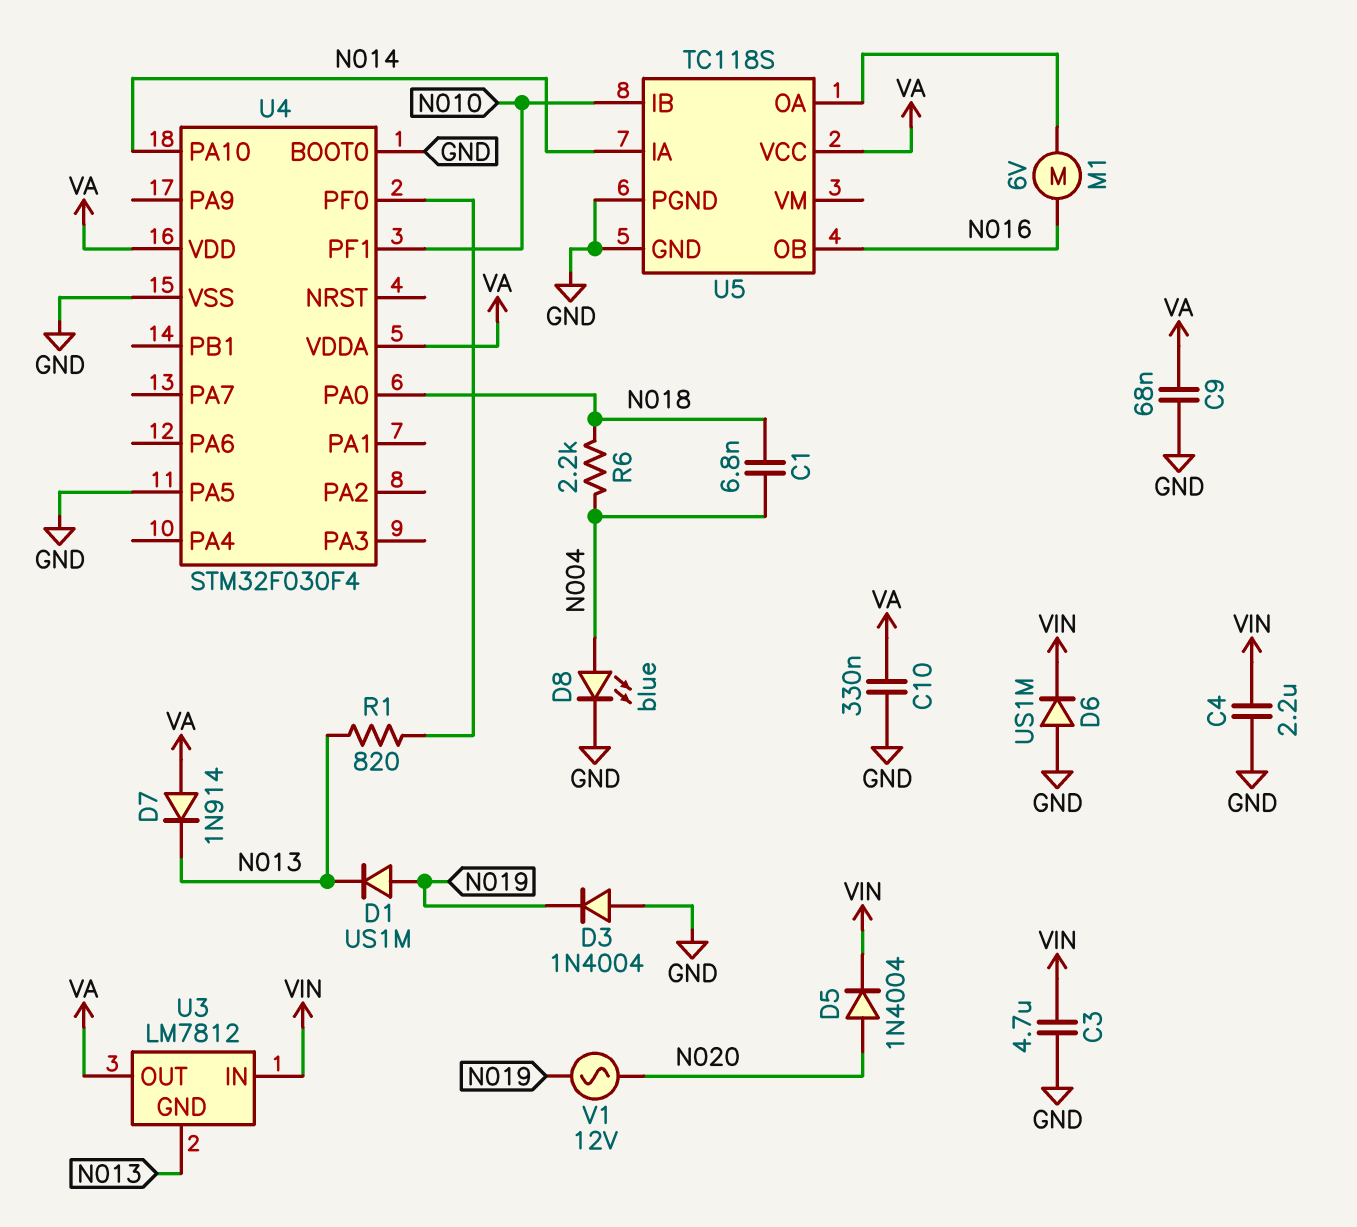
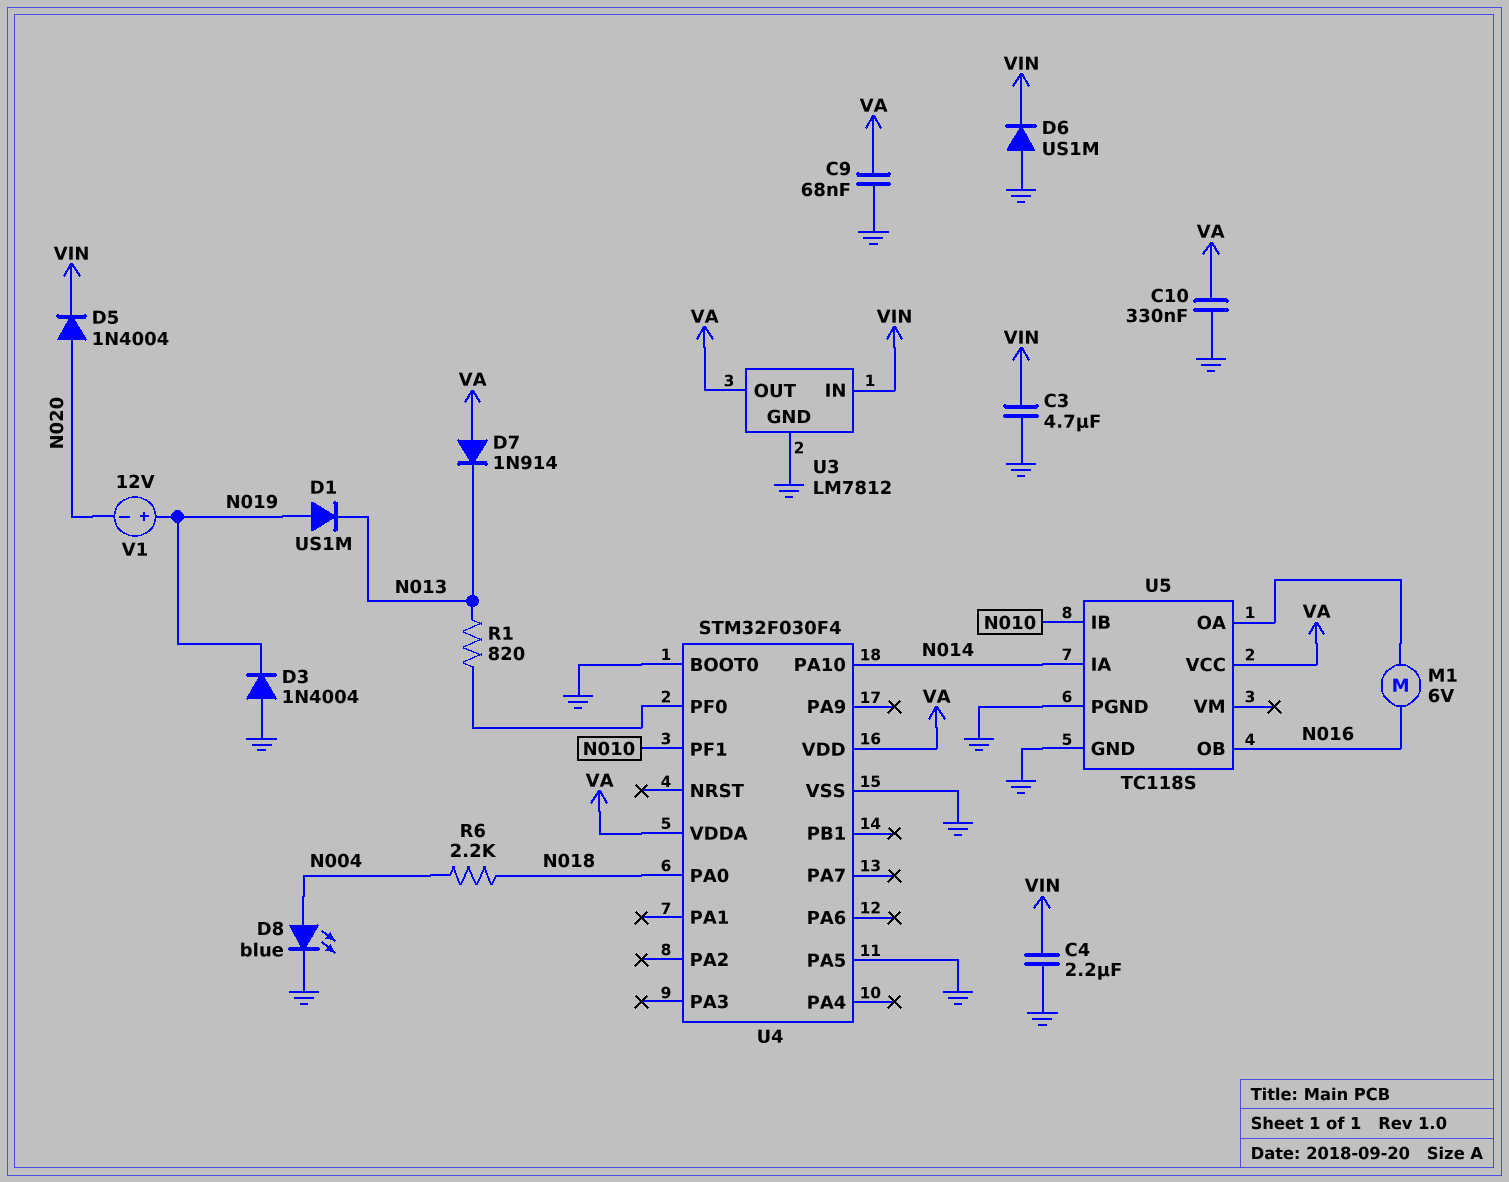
C1: 6.8nF (N004, N018) -> none
U3 pin GND: N013 -> GND
V1: AC 12V (N019, N020) -> 12V (plus N019, minus N020)

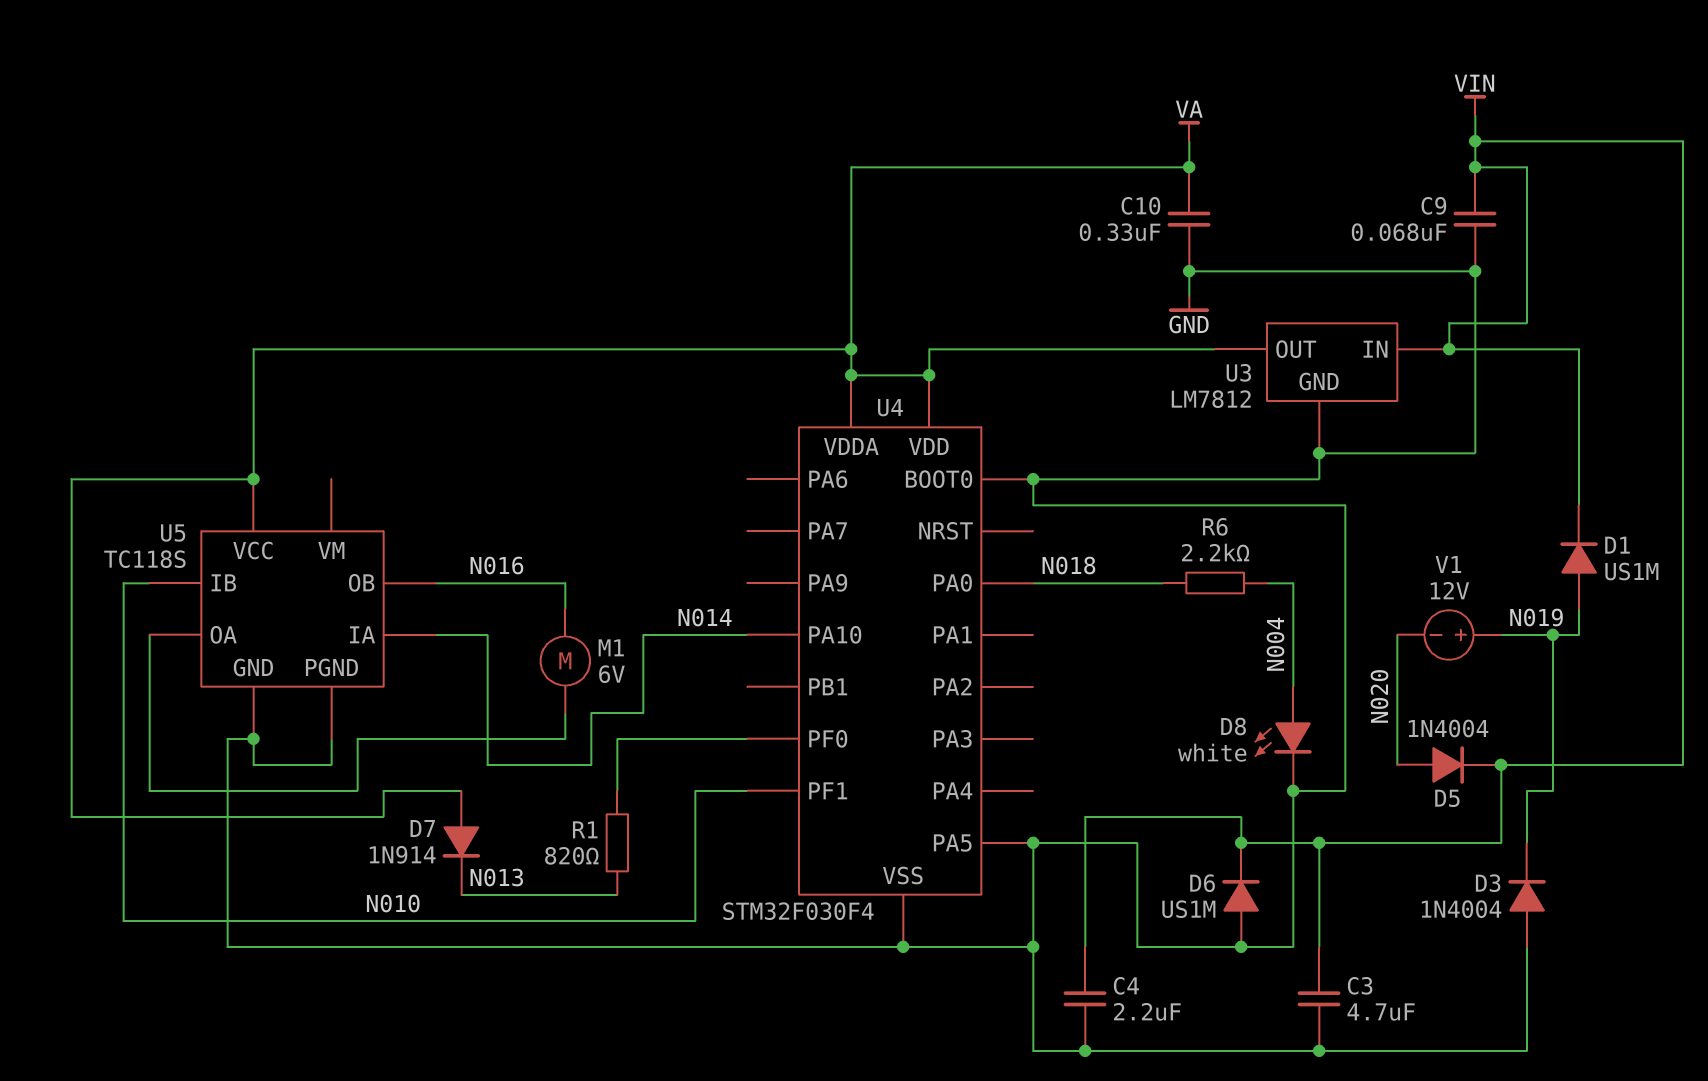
C9: 68nF (GND, VA) -> 68nF (GND, VIN)
D1: diode US1M (A N019, K N013) -> diode US1M (A N019, K VIN)
D8: LED blue (A N004, K GND) -> LED white (A N004, K GND)

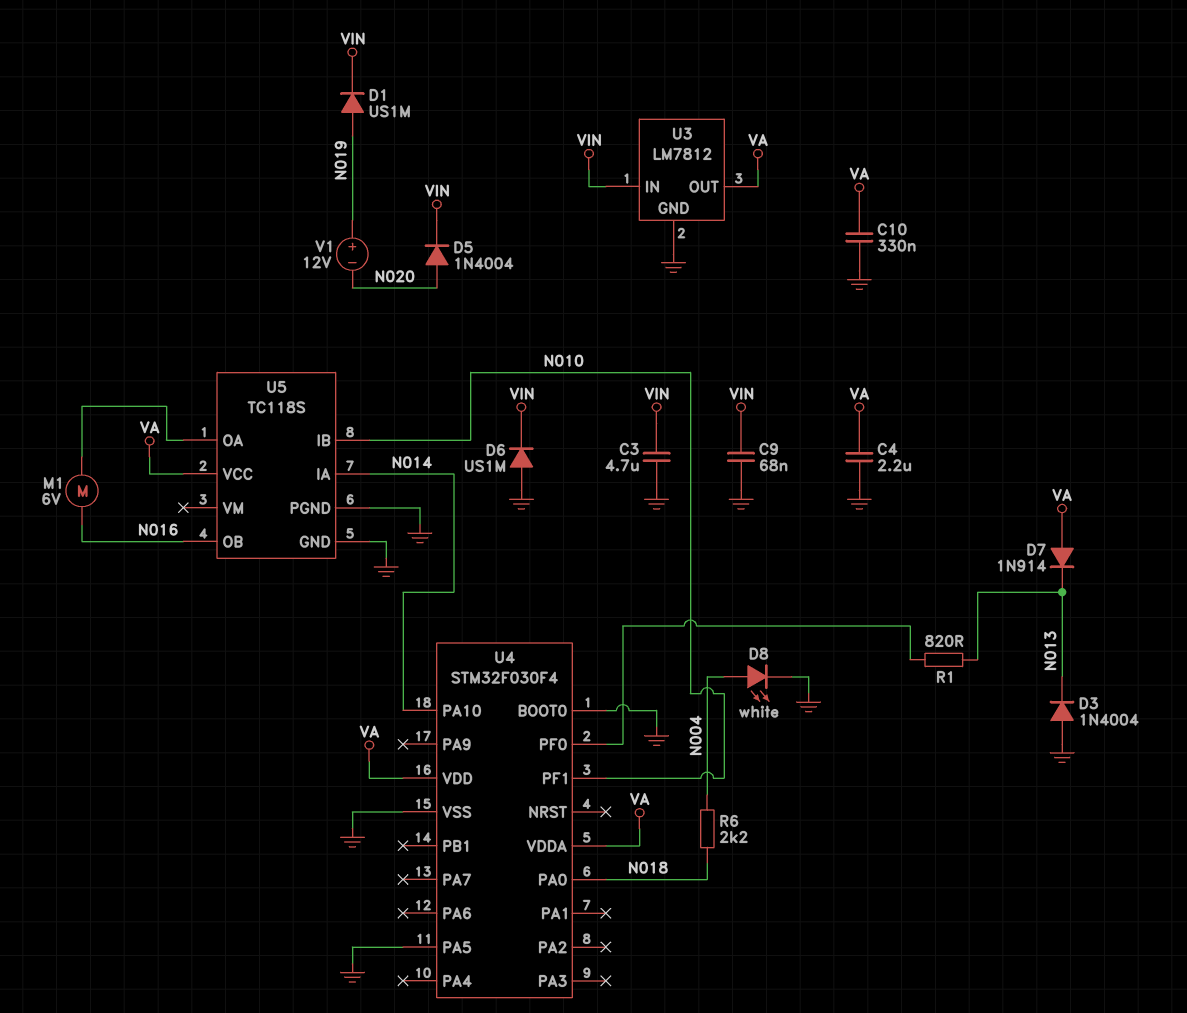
C4: 2.2uF (GND, VIN) -> 2.2uF (GND, VA)
D3: diode 1N4004 (A GND, K N019) -> diode 1N4004 (A GND, K N013)

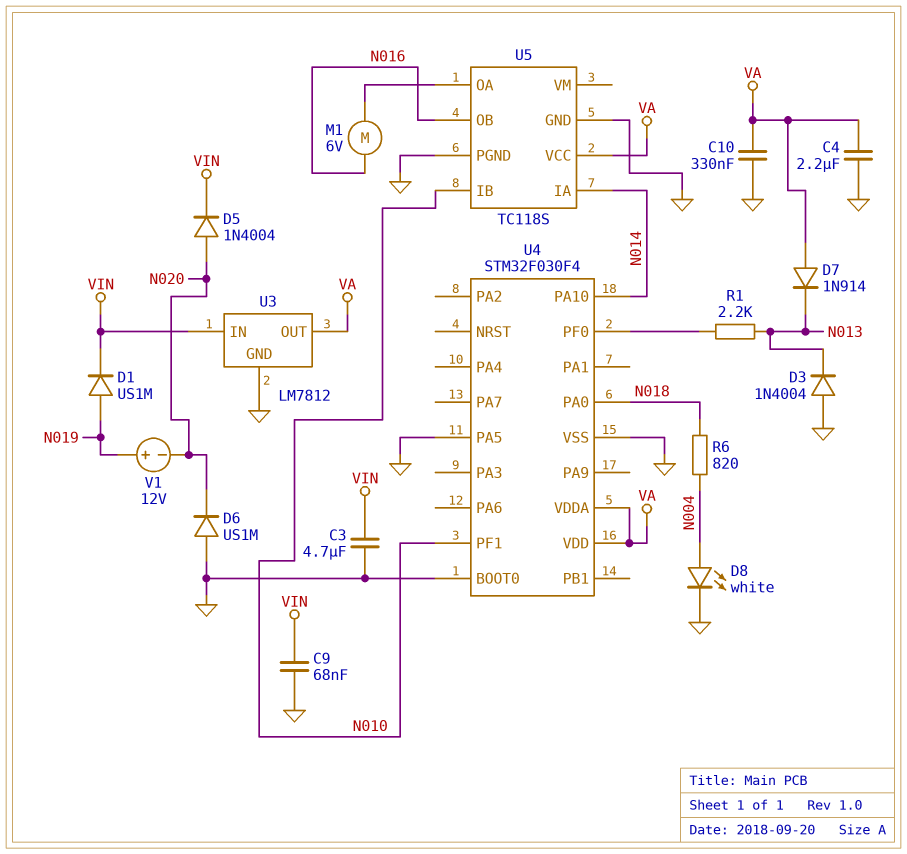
D6: diode US1M (A GND, K VIN) -> diode US1M (A GND, K N020)
R1: 820 (N013, U4/PF0) -> 2.2k (N013, U4/PF0)
R6: 2.2k (N004, N018) -> 820 (N004, N018)

